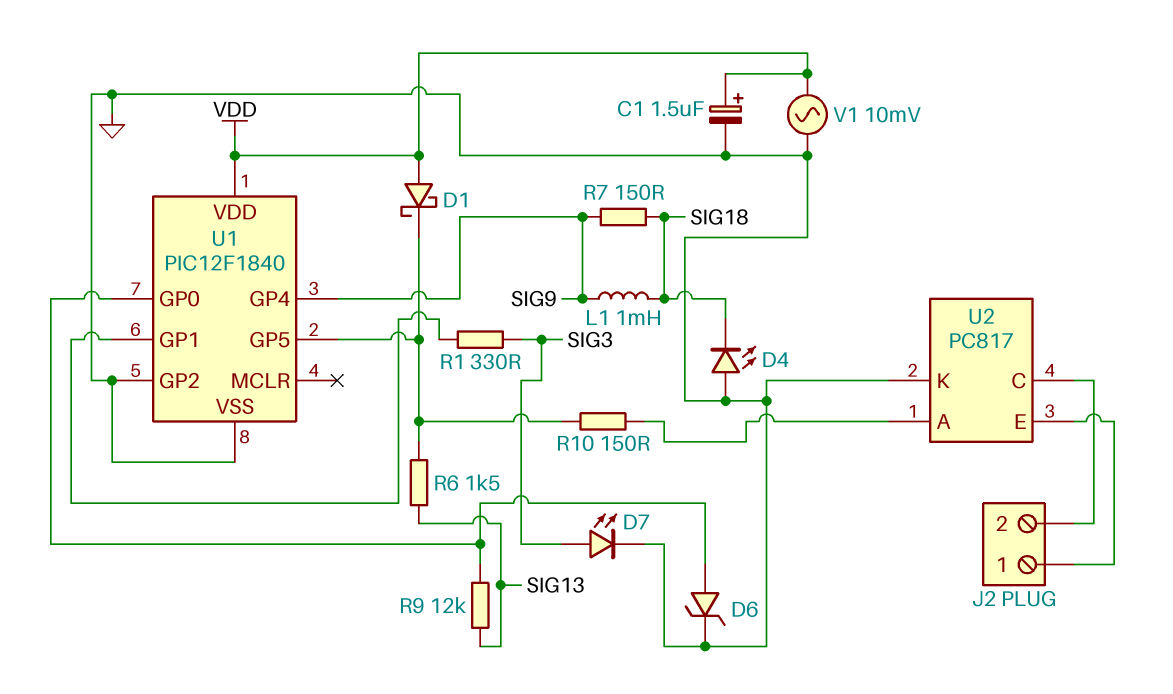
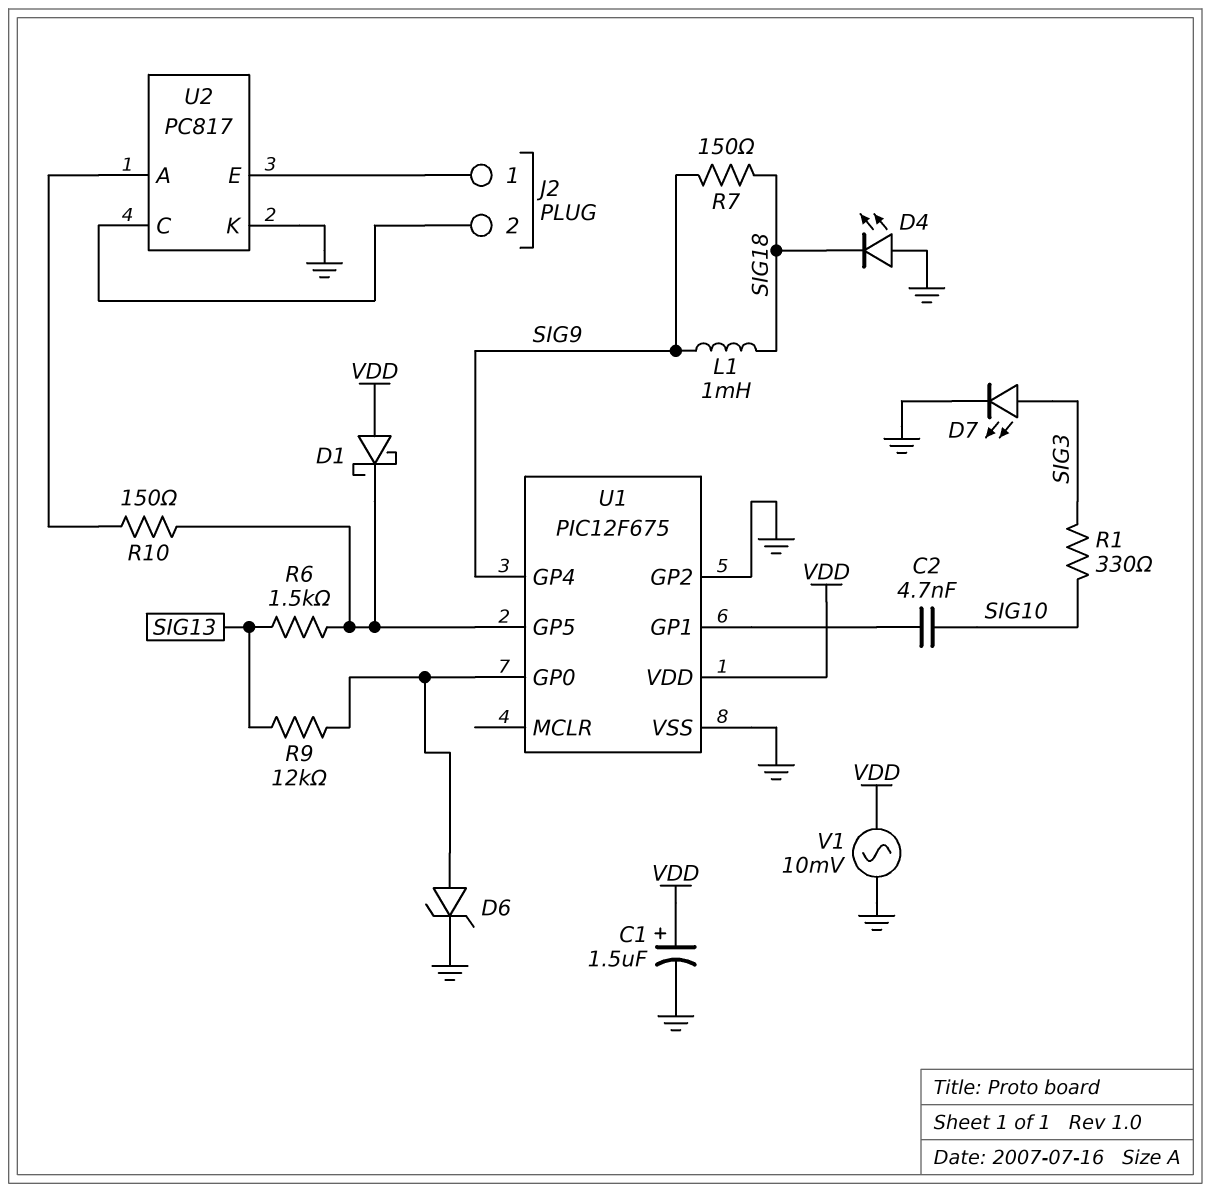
C2: none -> 4.7nF (SIG10, U1/GP1)
R1: 330 (SIG3, U1/GP1) -> 330 (SIG3, SIG10)
U1: PIC12F1840 -> PIC12F675

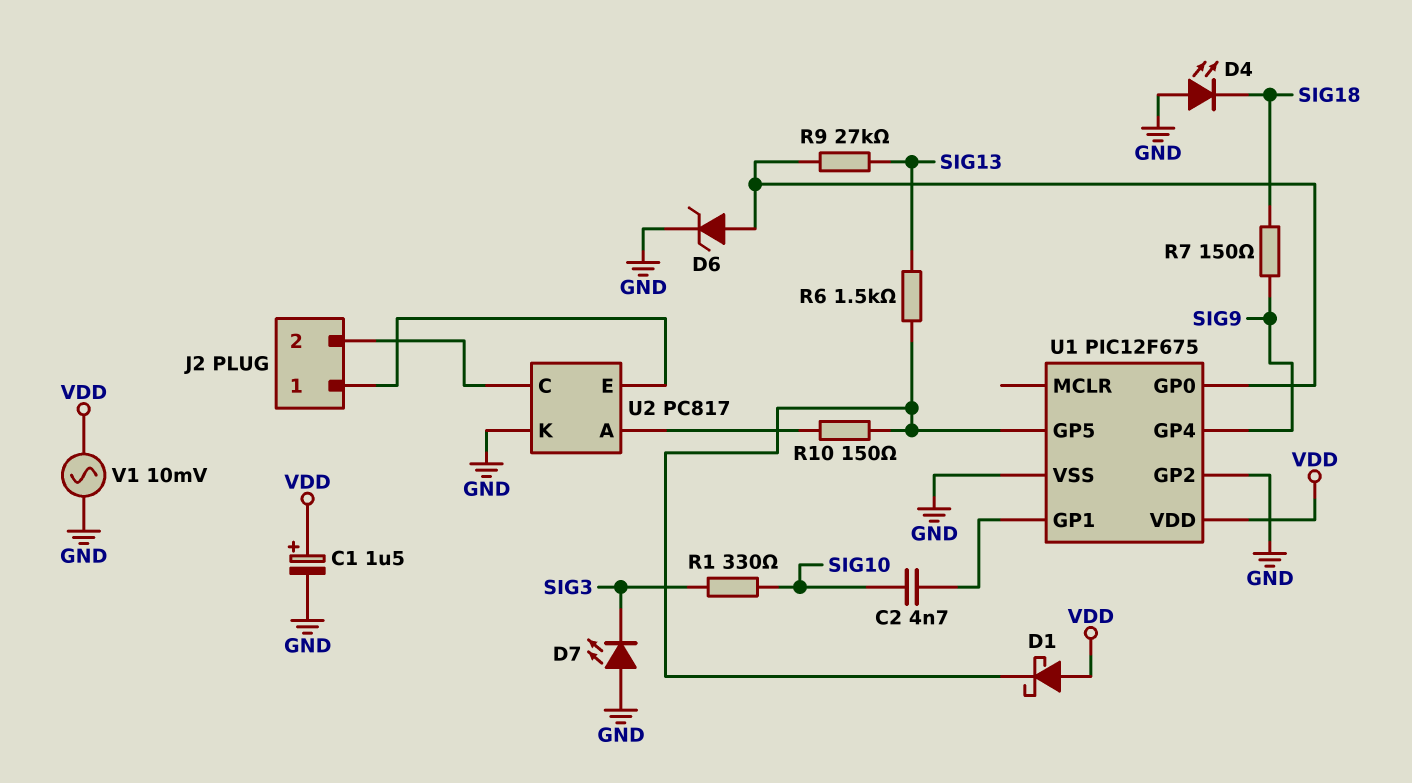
D7: LED (A SIG3, K GND) -> LED (A GND, K SIG3)
L1: 1mH (SIG9, SIG18) -> none
R9: 12k (SIG13, U1/GP0) -> 27k (SIG13, U1/GP0)

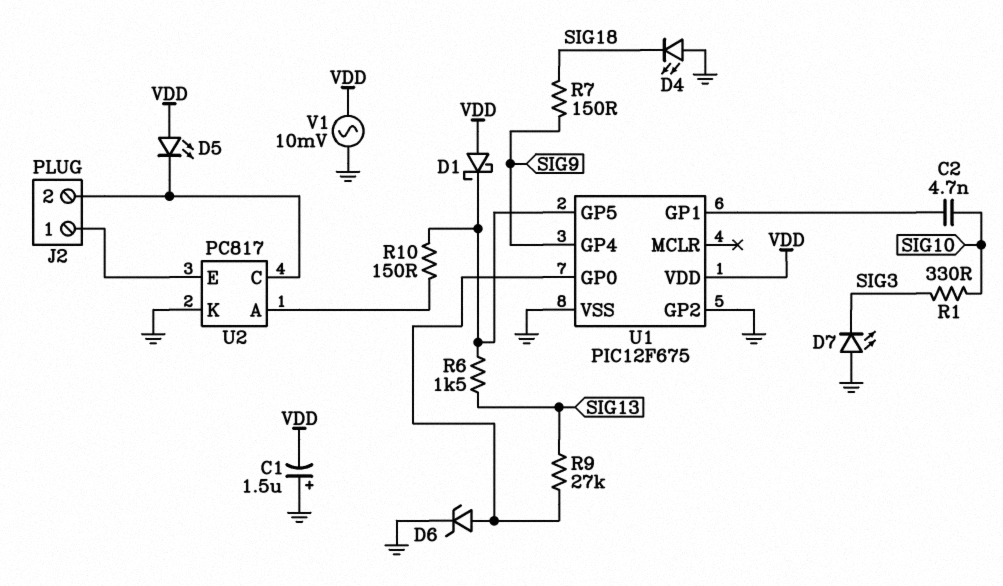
C1: 1.5uF (plus VDD, minus GND) -> 1.5uF (plus GND, minus VDD)
D5: none -> LED (A VDD, K J2/2)

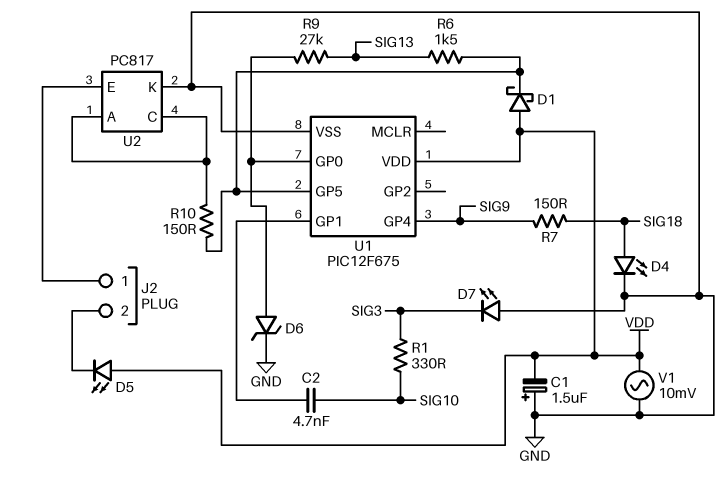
D4: LED (A GND, K SIG18) -> LED (A SIG18, K GND)
U1 pin GP2: GND -> none
U2 pin C: J2/2 -> U2/A

